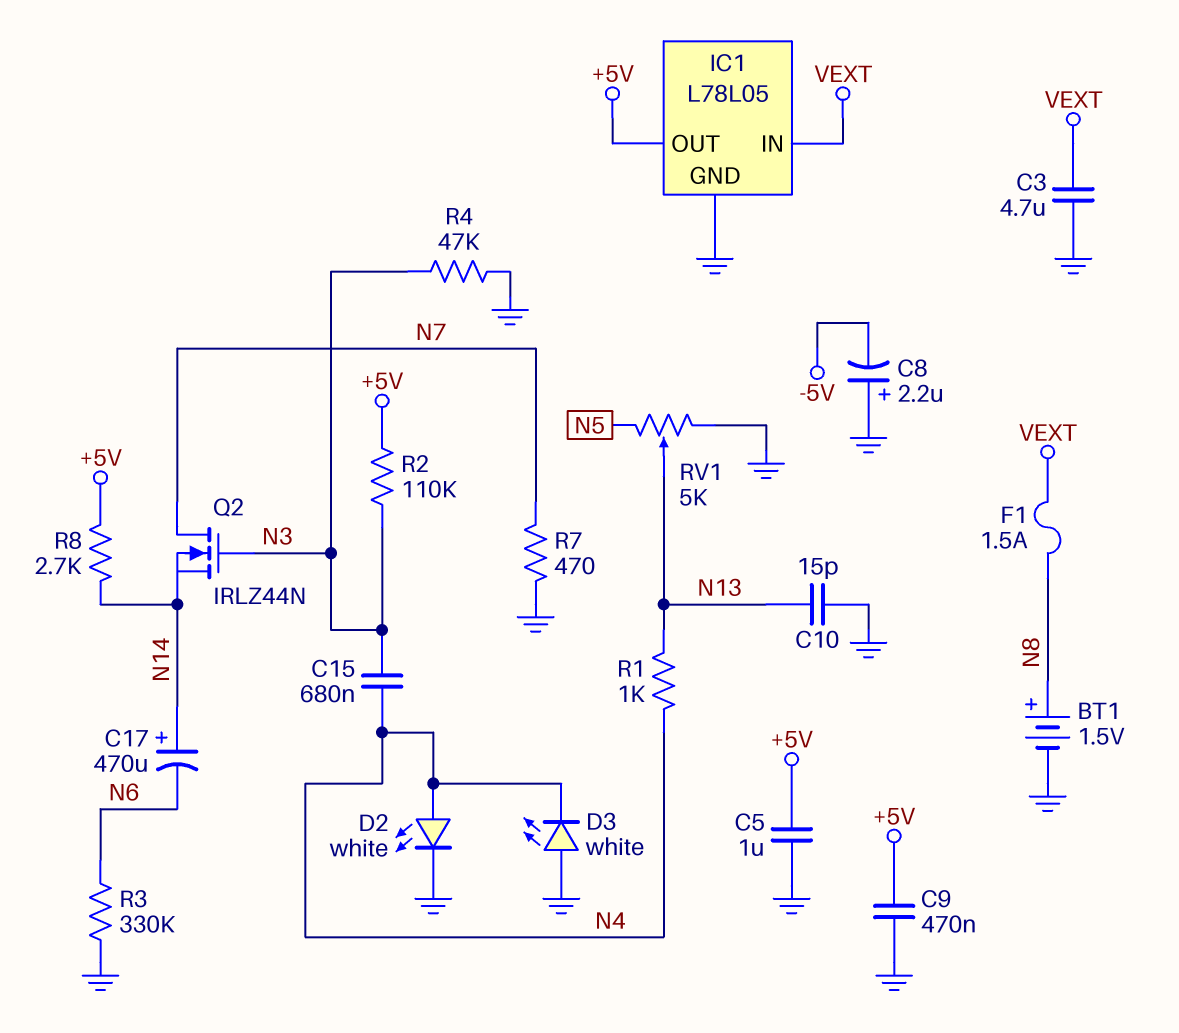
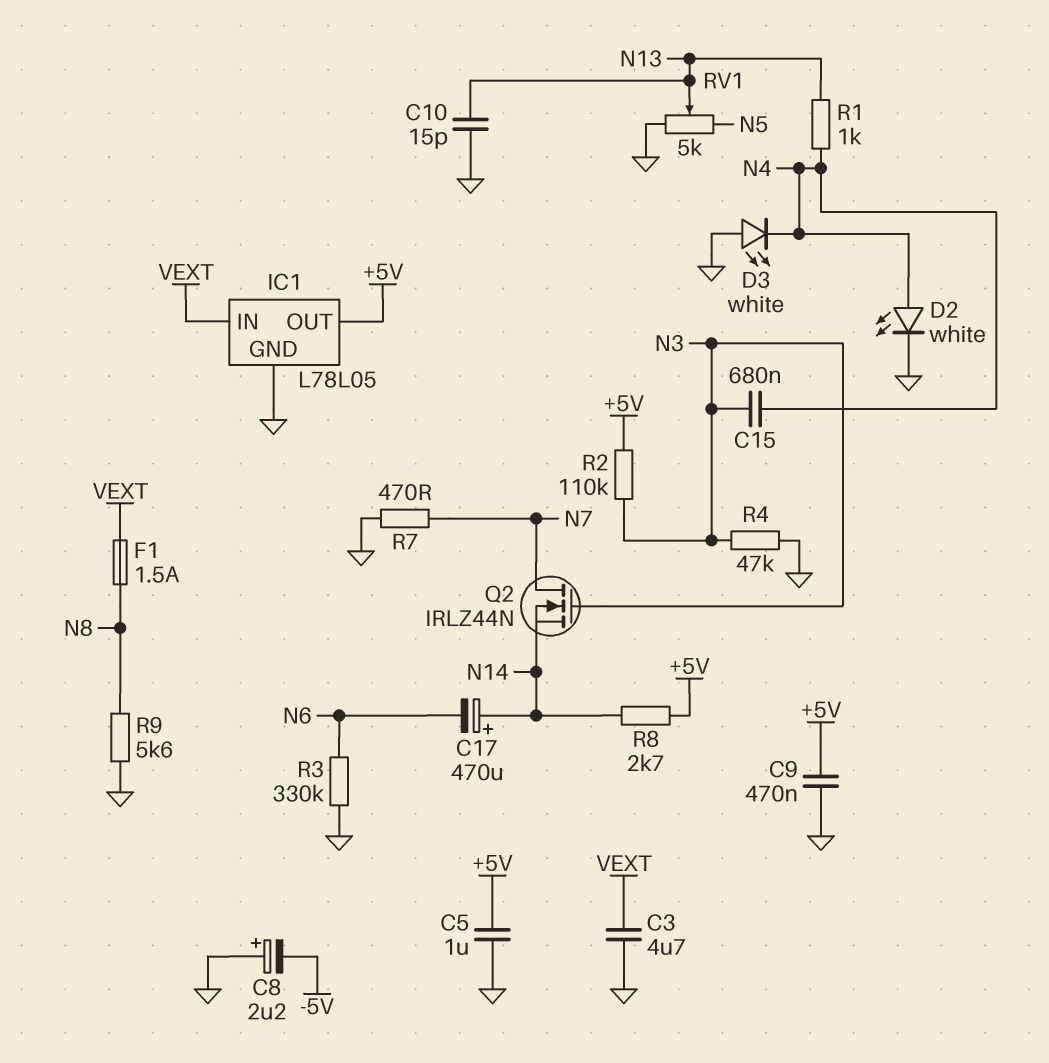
BT1: 1.5V (plus N8, minus GND) -> none
R9: none -> 5.6k (GND, N8)

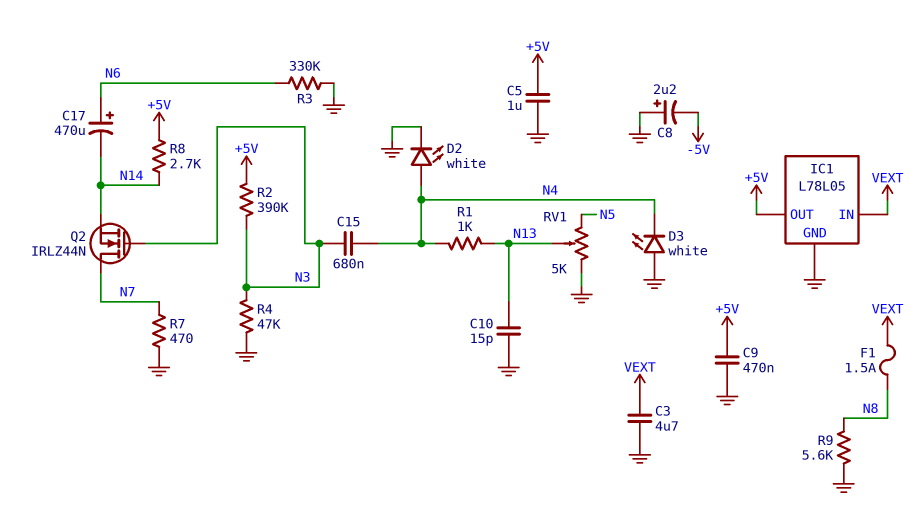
C17: 470uF (plus N14, minus N6) -> 470uF (plus N6, minus N14)
R2: 110k (+5V, N3) -> 390k (+5V, N3)

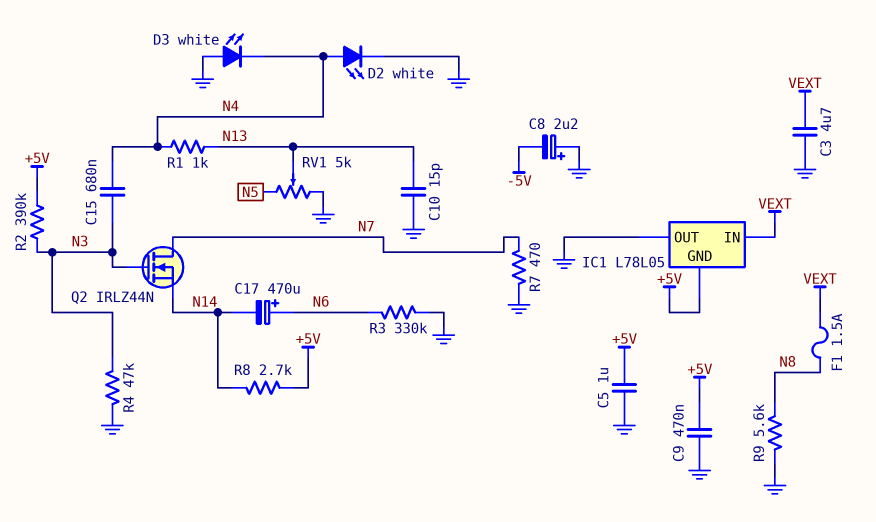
IC1 pin GND: GND -> +5V
IC1 pin OUT: +5V -> GND

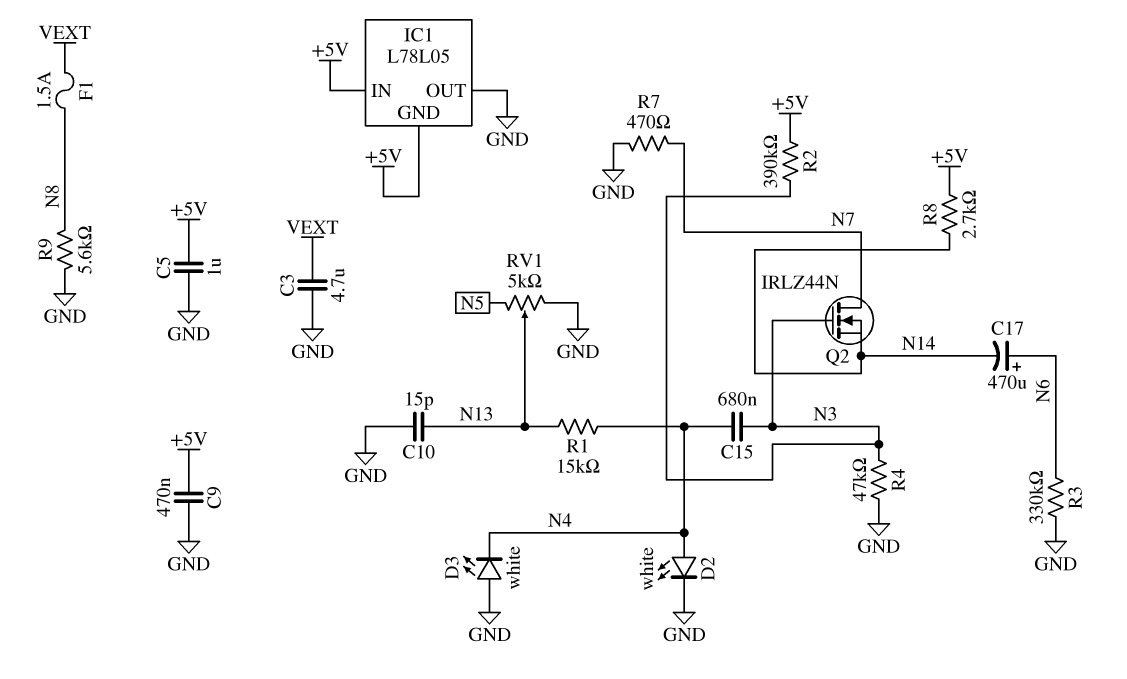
C8: 2.2uF (plus GND, minus -5V) -> none
IC1 pin IN: VEXT -> +5V
R1: 1k (N4, N13) -> 15k (N4, N13)

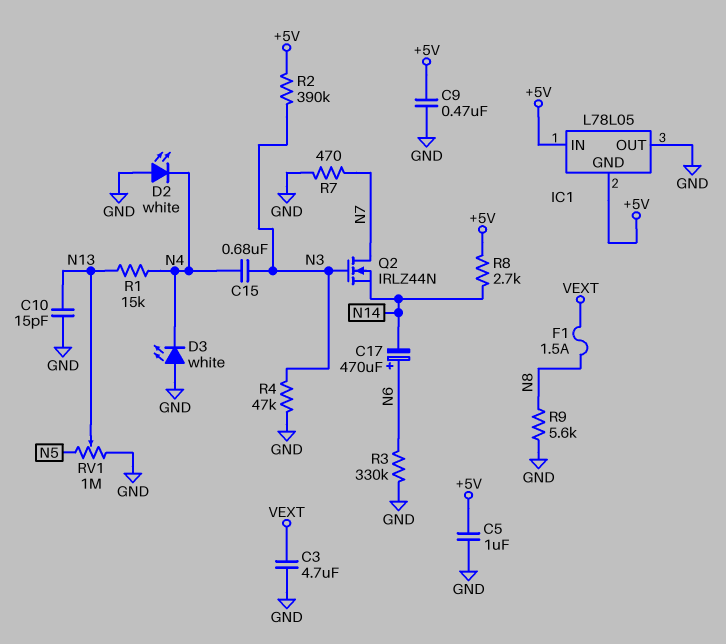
D2: LED white (A N4, K GND) -> LED white (A GND, K N4)
RV1: 5k (GND, N5, wiper N13) -> 1M (GND, N5, wiper N13)

